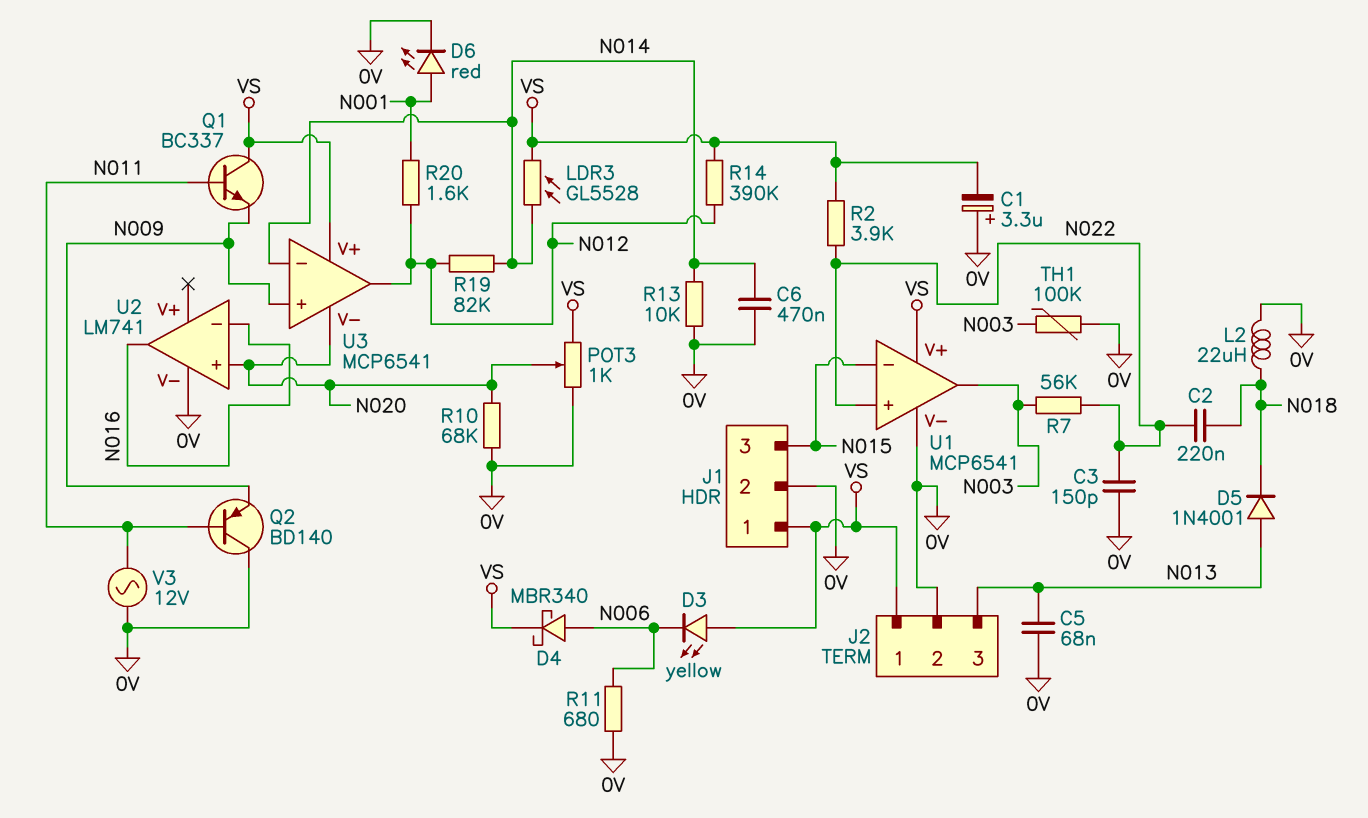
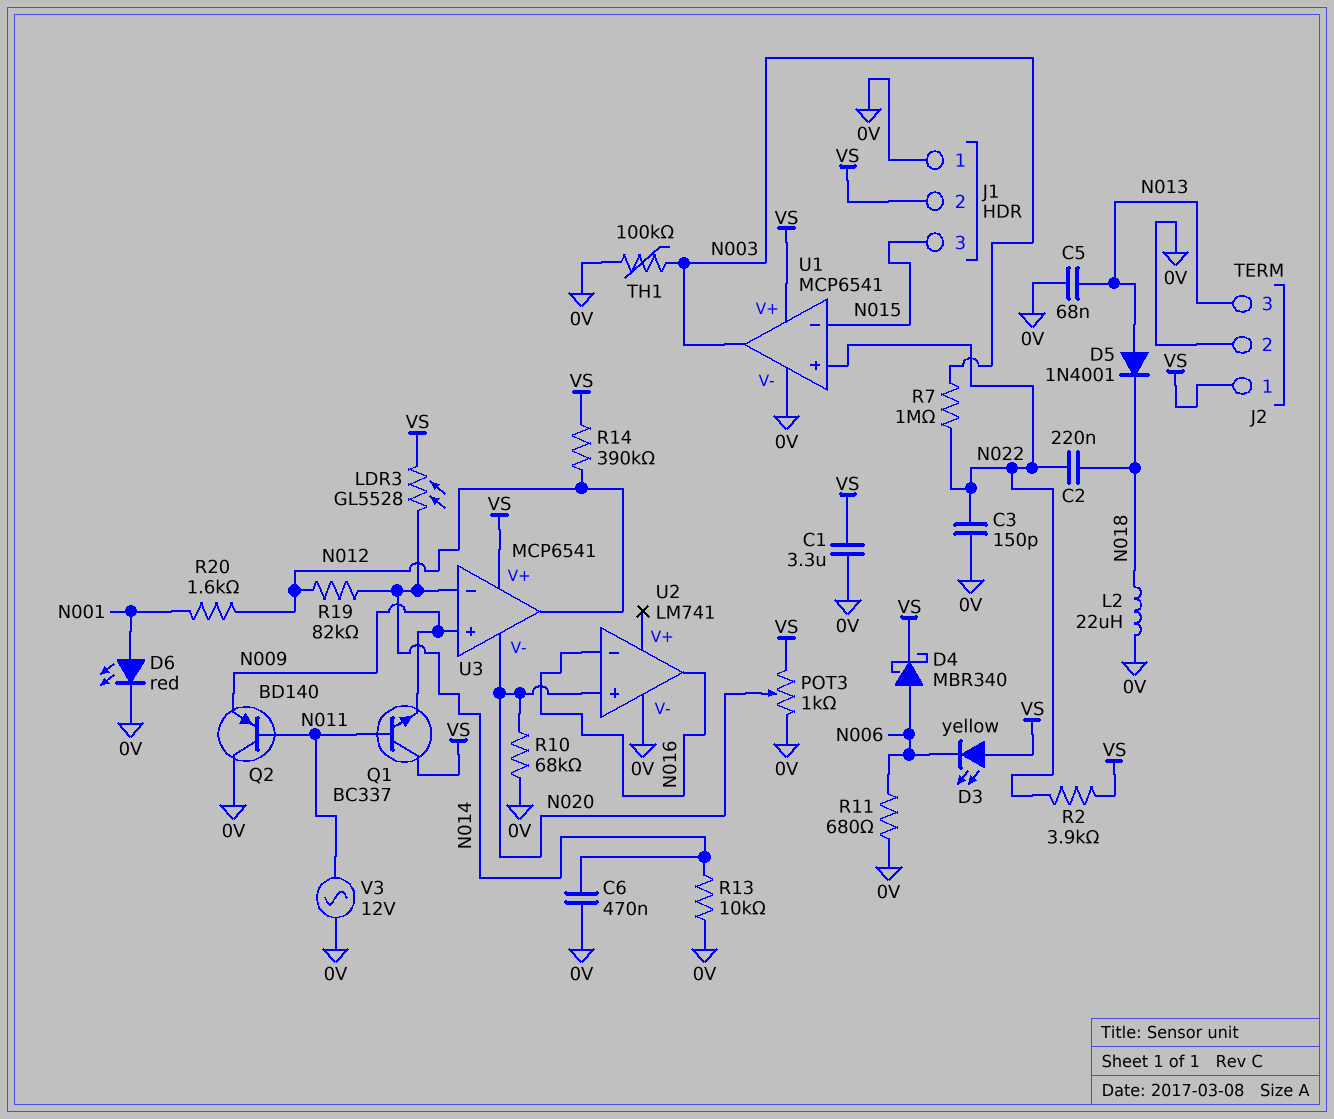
C1: 3.3uF (plus 0V, minus VS) -> 3.3uF (0V, VS)
J1 pin 1: VS -> 0V
J1 pin 2: 0V -> VS
R7: 56k (N003, N022) -> 1M (N003, N022)

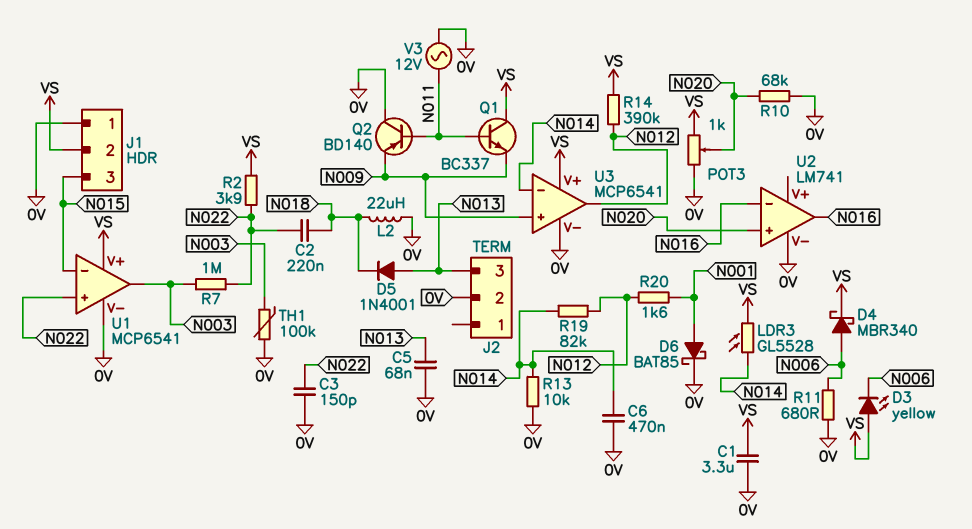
D6: LED red (A N001, K 0V) -> schottky BAT85 (A N001, K 0V)
J2 pin 1: VS -> none
U3 pin V-: N020 -> 0V

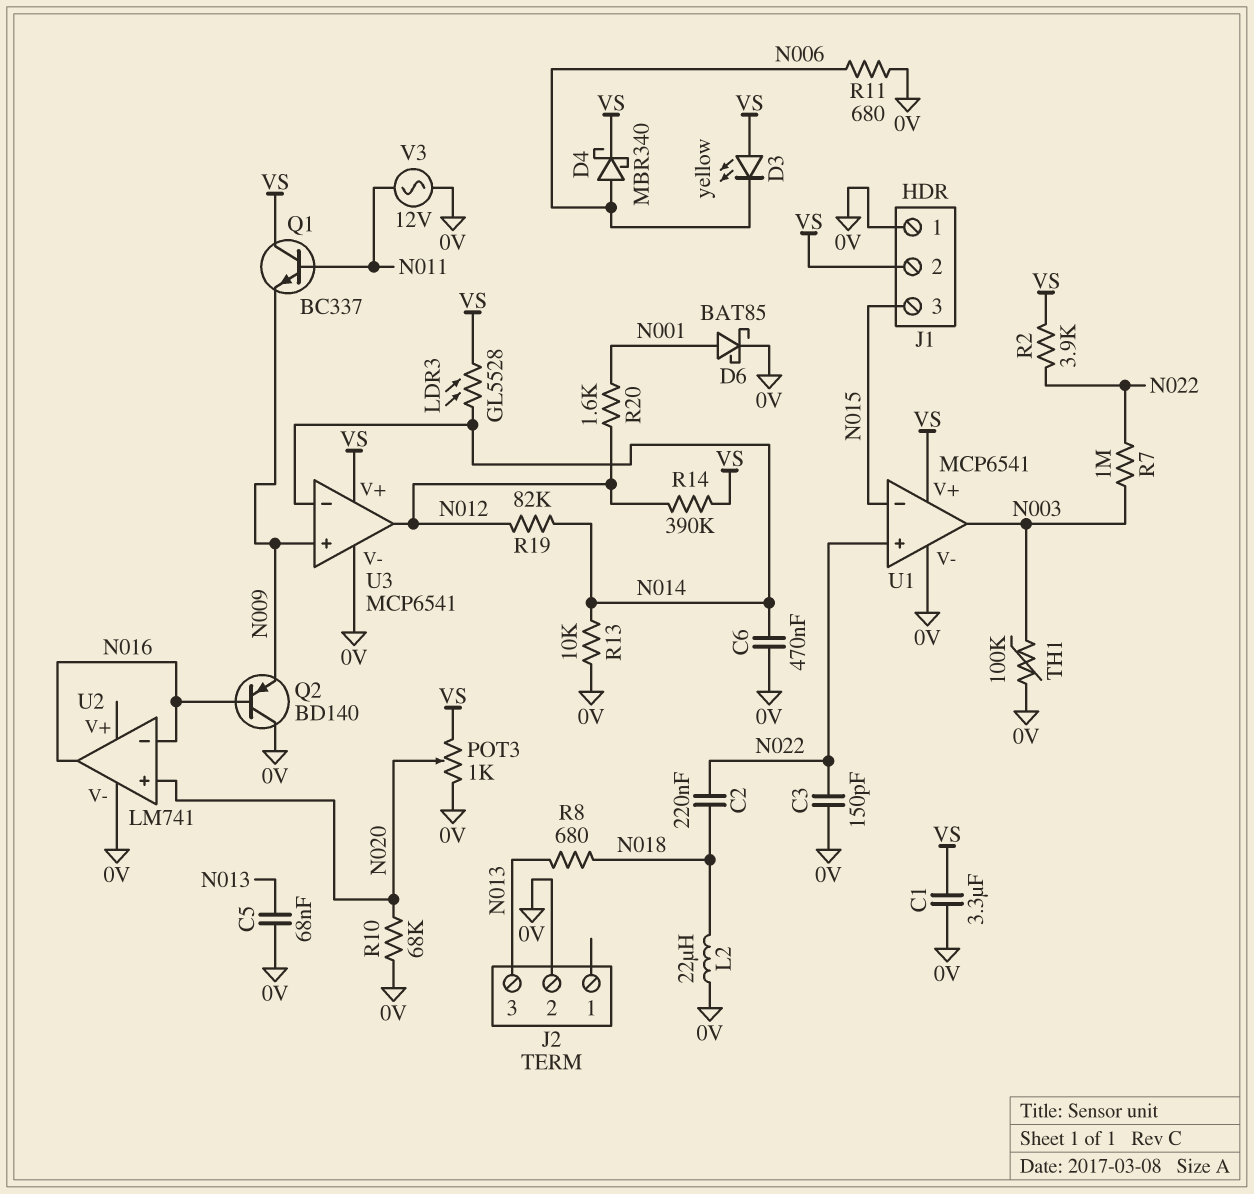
D5: diode 1N4001 (A N013, K N018) -> none
Q2: PNP BD140 (B N011, C 0V, E N009) -> PNP BD140 (B N016, C 0V, E N009)
R8: none -> 680 (N013, N018)

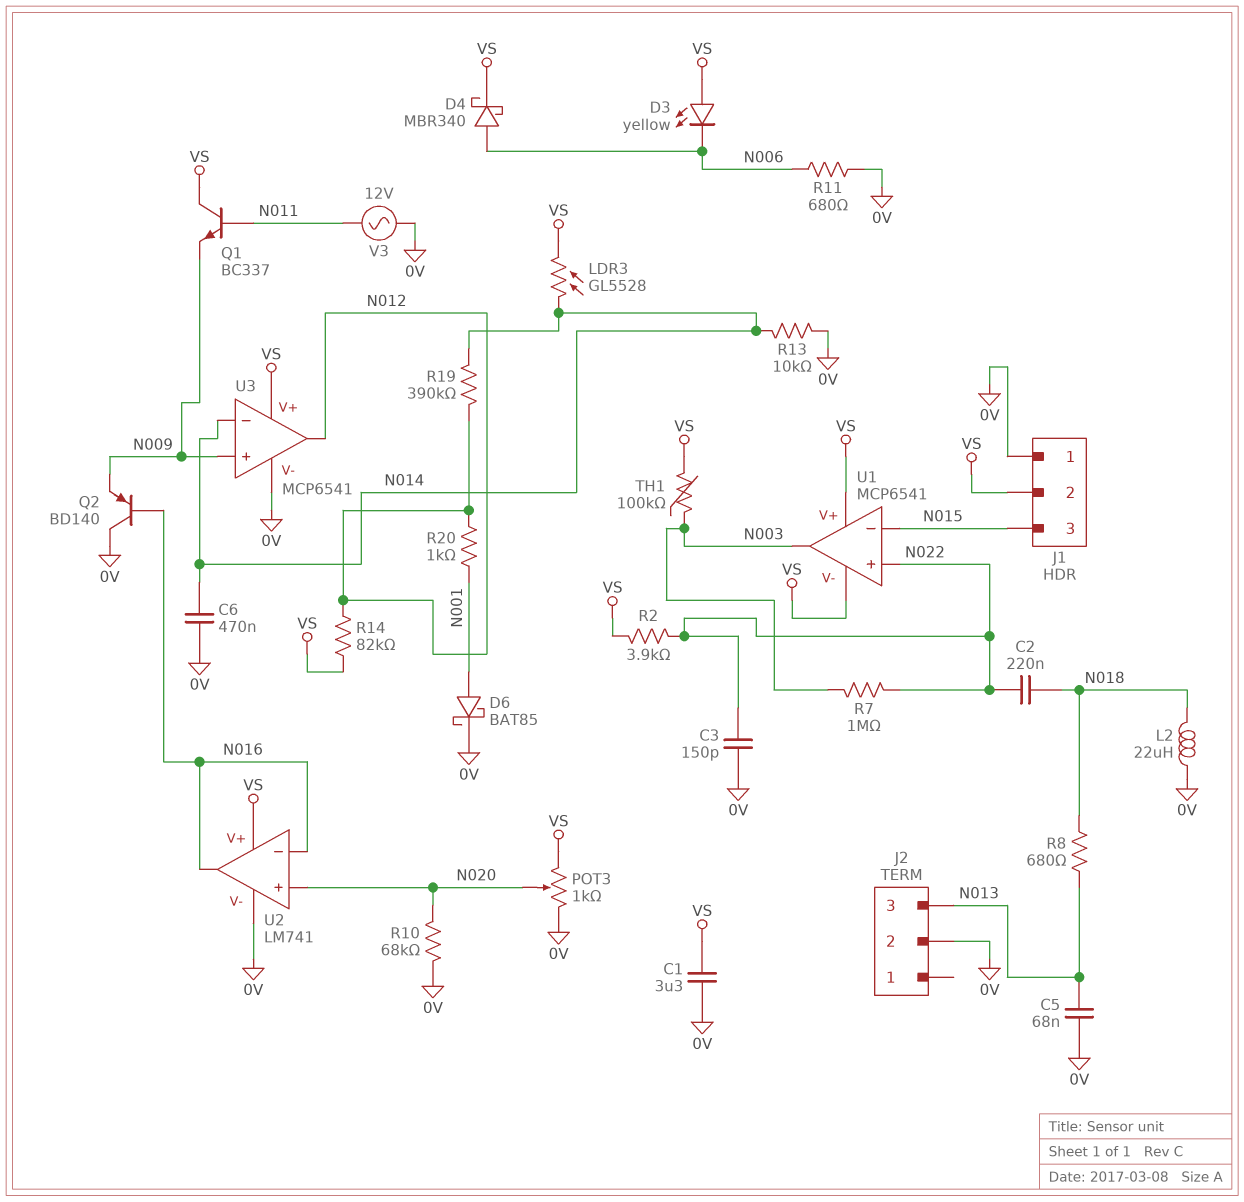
R14: 390k (N012, VS) -> 82k (N012, VS)
R19: 82k (N012, N014) -> 390k (N012, N014)
R20: 1.6k (N001, N012) -> 1k (N001, N012)
TH1: 100k (0V, N003) -> 100k (N003, VS)
U1 pin V-: 0V -> VS
U2 pin V+: none -> VS

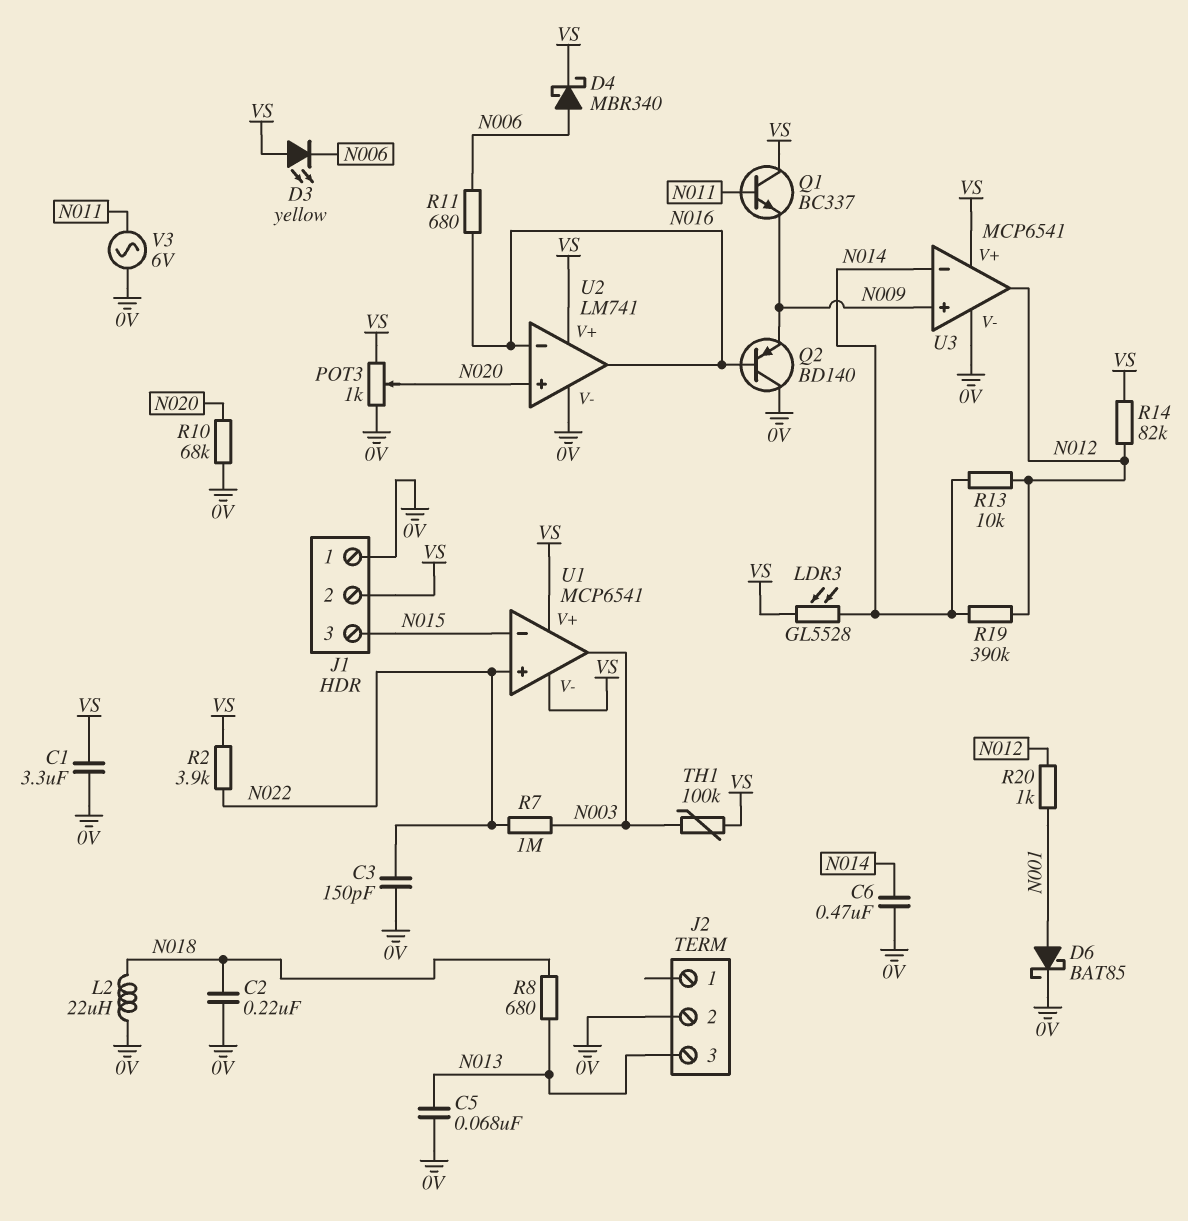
C2: 220nF (N018, N022) -> 220nF (0V, N018)
R11: 680 (0V, N006) -> 680 (N006, N016)
R13: 10k (0V, N014) -> 10k (N012, N014)
V3: AC 12V (0V, N011) -> AC 6V (0V, N011)

